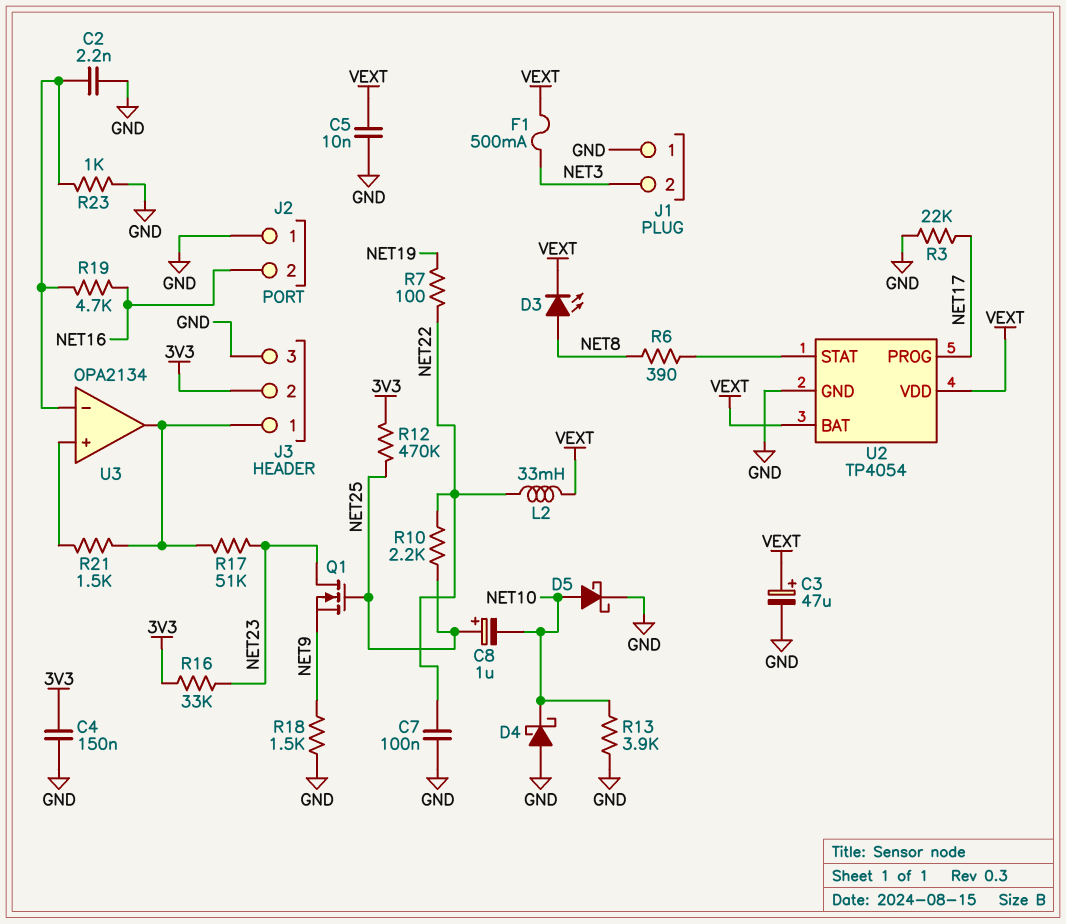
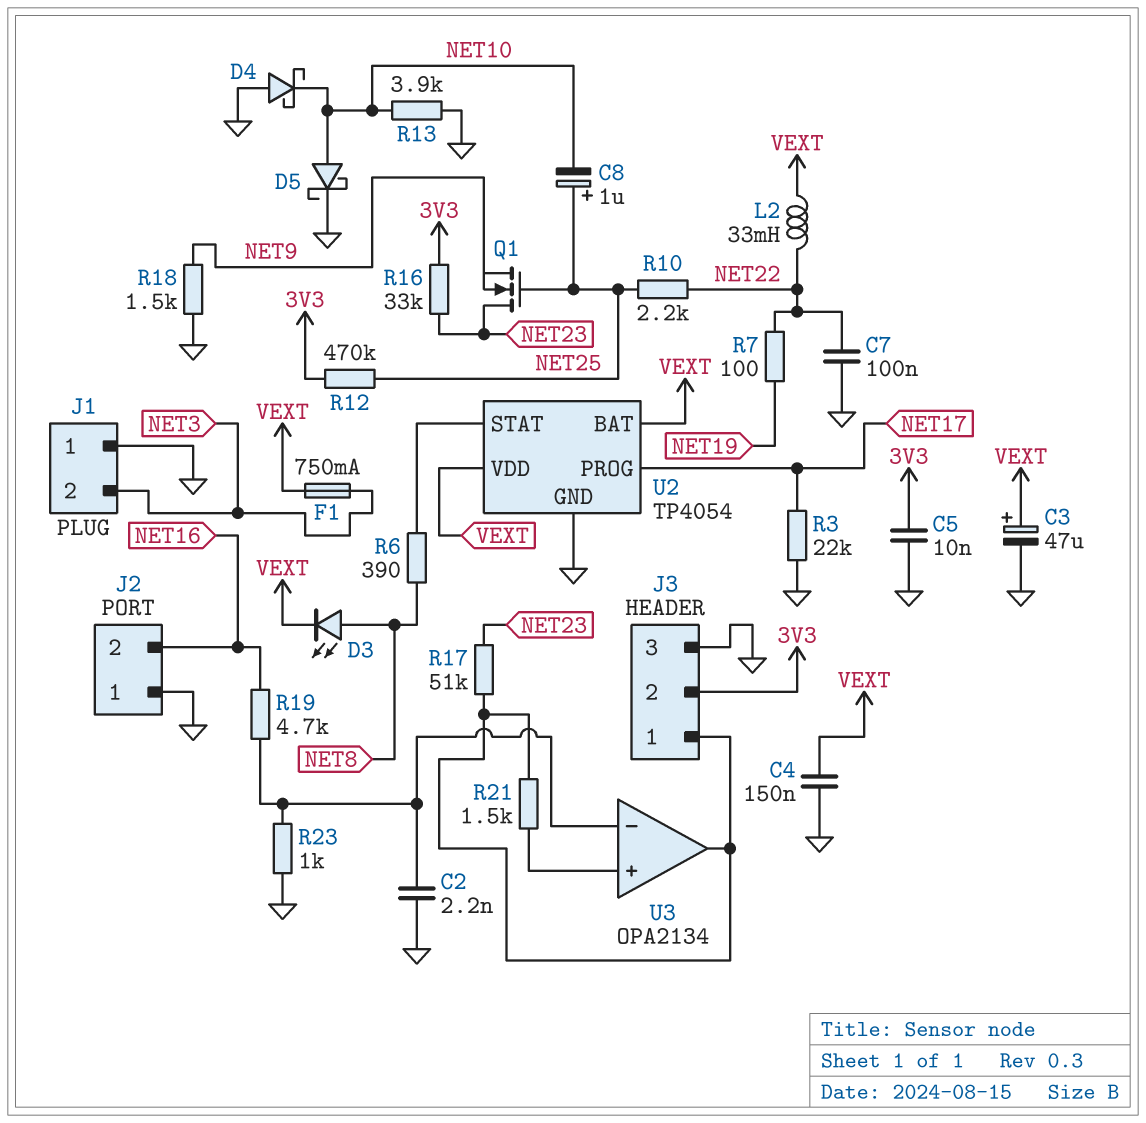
C4: 150nF (3V3, GND) -> 150nF (GND, VEXT)
C5: 10nF (GND, VEXT) -> 10nF (3V3, GND)
F1: 500mA (NET3, VEXT) -> 750mA (NET3, VEXT)

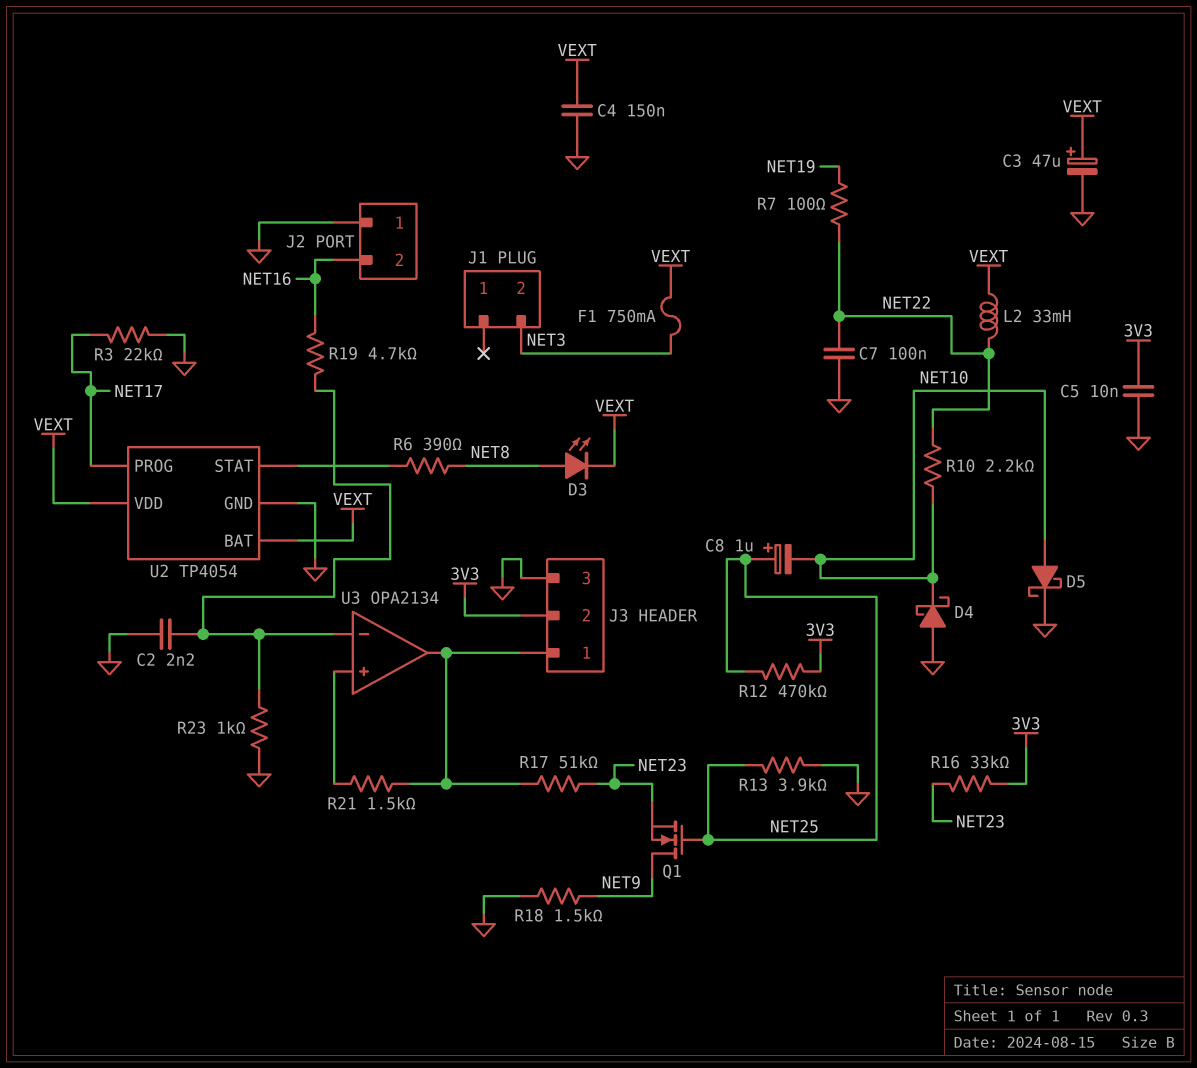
J1 pin 1: GND -> none
Q1: NMOS (G NET25, D NET23, S NET9) -> NMOS (G NET25, D NET9, S NET23)
R10: 2.2k (NET22, NET25) -> 2.2k (NET10, NET22)
R13: 3.9k (GND, NET10) -> 3.9k (GND, NET25)

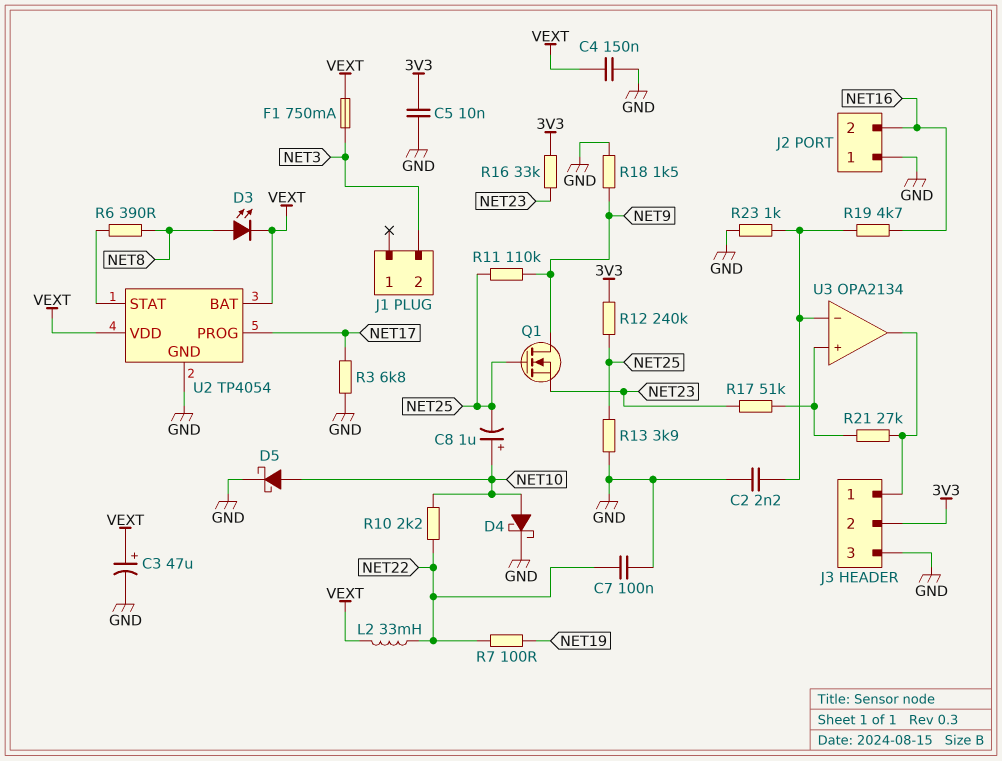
C8: 1uF (plus NET25, minus NET10) -> 1uF (plus NET10, minus NET25)
D4: schottky (A GND, K NET10) -> schottky (A NET10, K GND)
R3: 22k (GND, NET17) -> 6.8k (GND, NET17)
R11: none -> 110k (NET9, NET25)
R12: 470k (3V3, NET25) -> 240k (3V3, NET25)
R17: 51k (J3/1, NET23) -> 51k (NET23, U3/in+)
R21: 1.5k (J3/1, U3/in+) -> 27k (J3/1, U3/in+)

